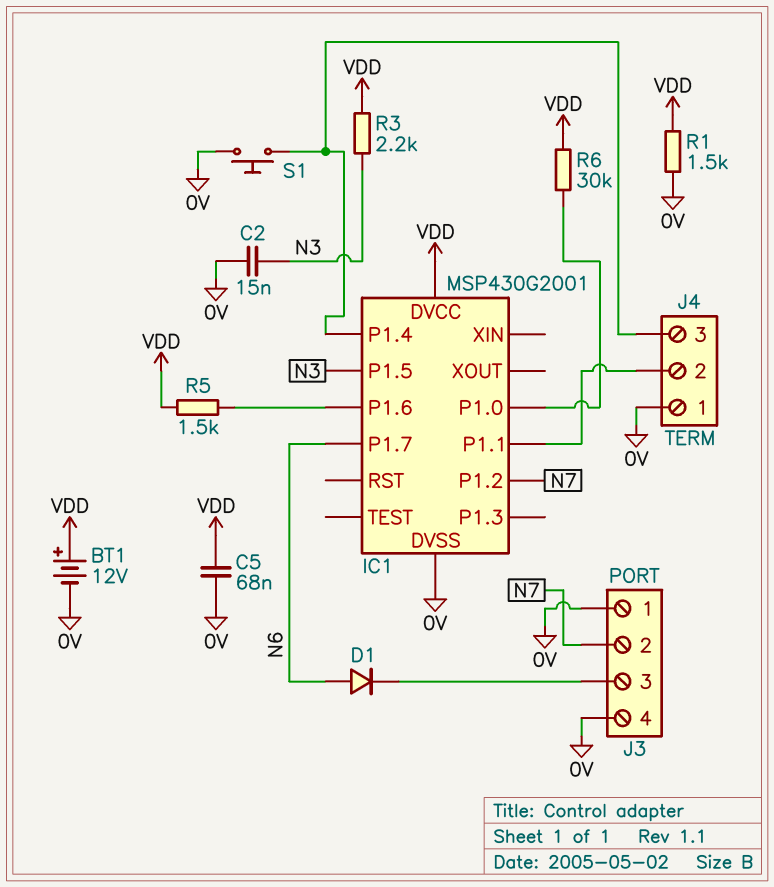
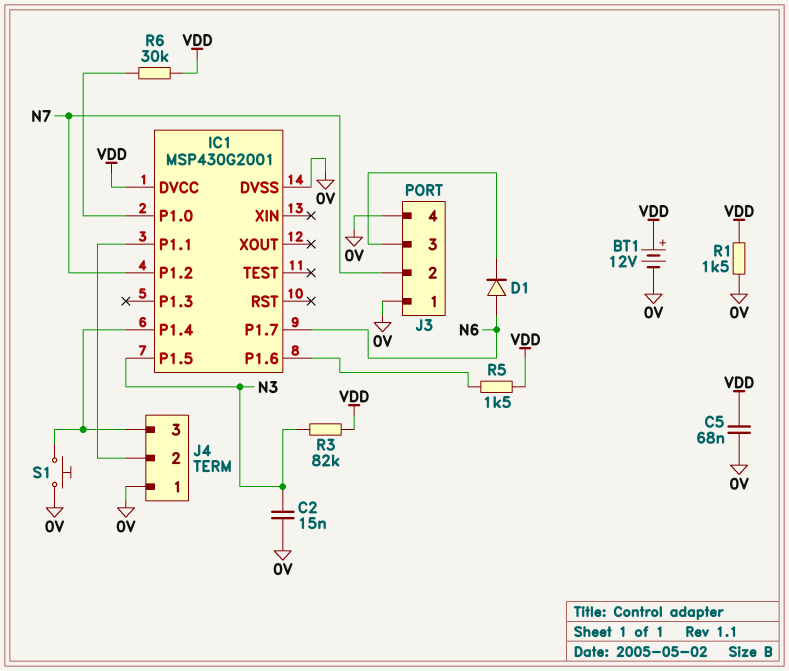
R3: 2.2k (N3, VDD) -> 82k (N3, VDD)

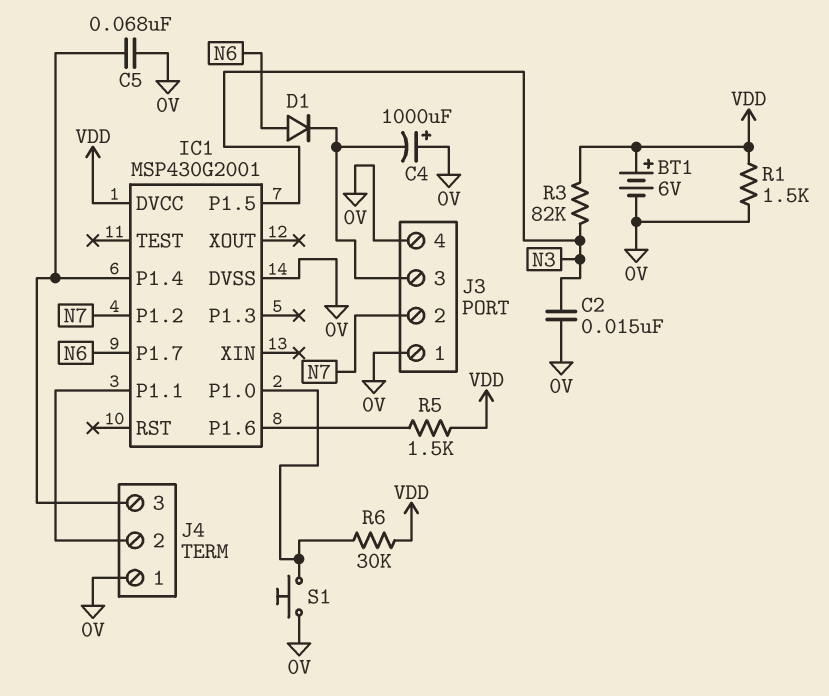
BT1: 12V (plus VDD, minus 0V) -> 6V (plus VDD, minus 0V)
C4: none -> 1000uF (plus 0V, minus J3/3)
C5: 68nF (0V, VDD) -> 68nF (0V, IC1/P1.4)
S1: button (0V, IC1/P1.4) -> button (0V, IC1/P1.0)

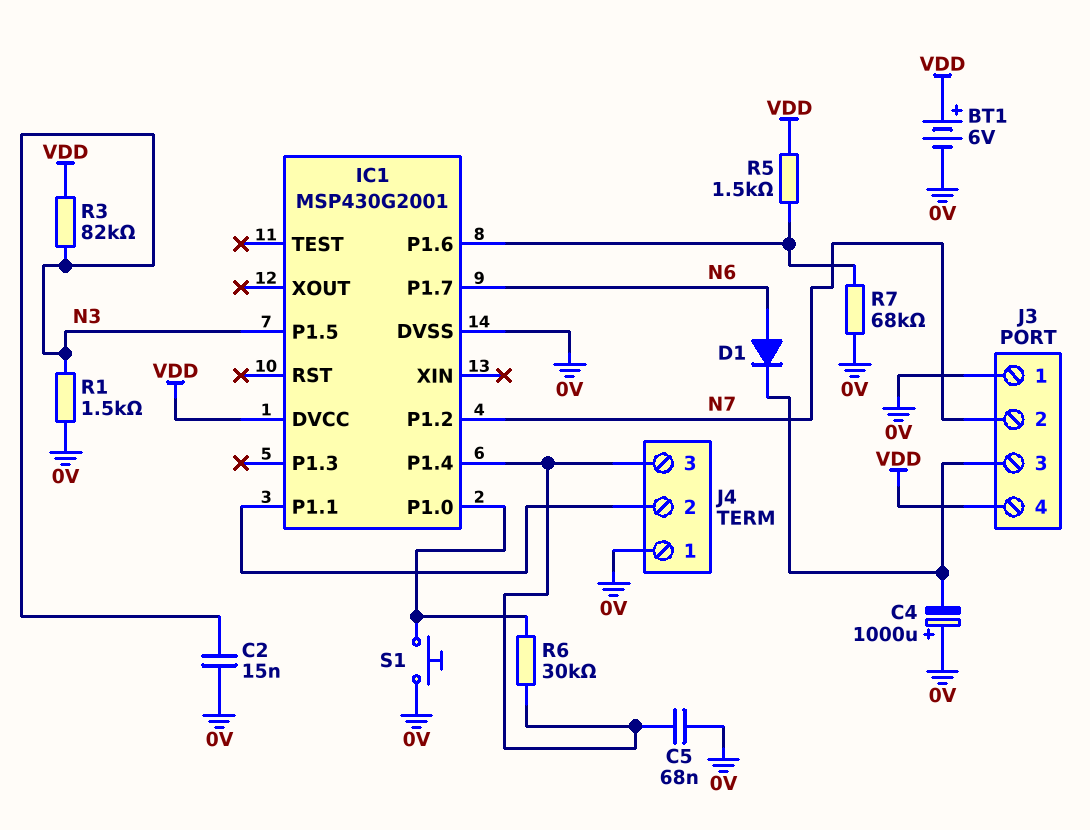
J3 pin 4: 0V -> VDD
R1: 1.5k (0V, VDD) -> 1.5k (0V, N3)
R6: 30k (IC1/P1.0, VDD) -> 30k (IC1/P1.0, IC1/P1.4)
R7: none -> 68k (0V, IC1/P1.6)

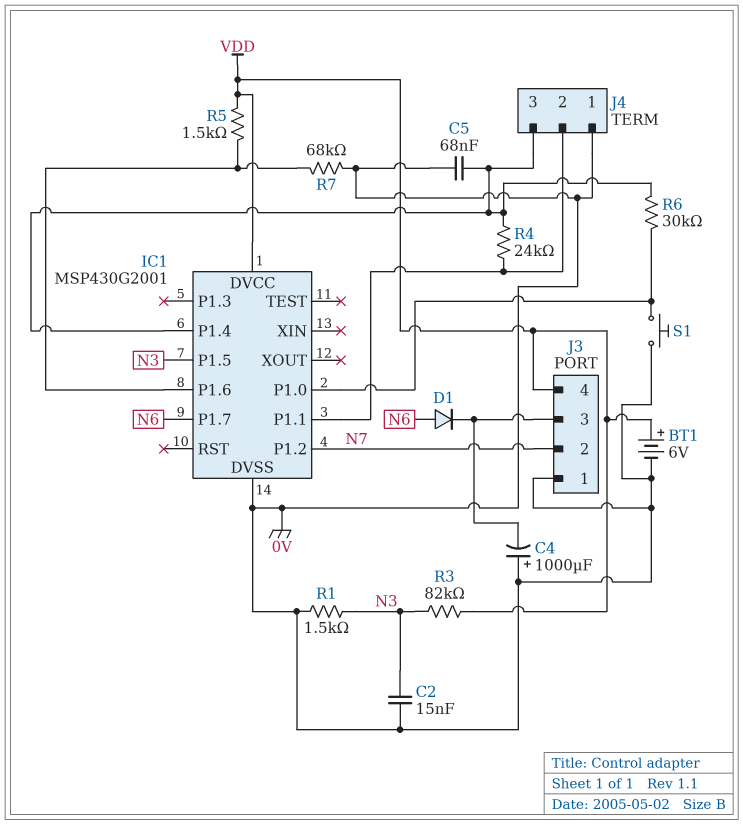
R4: none -> 24k (IC1/P1.1, IC1/P1.4)

